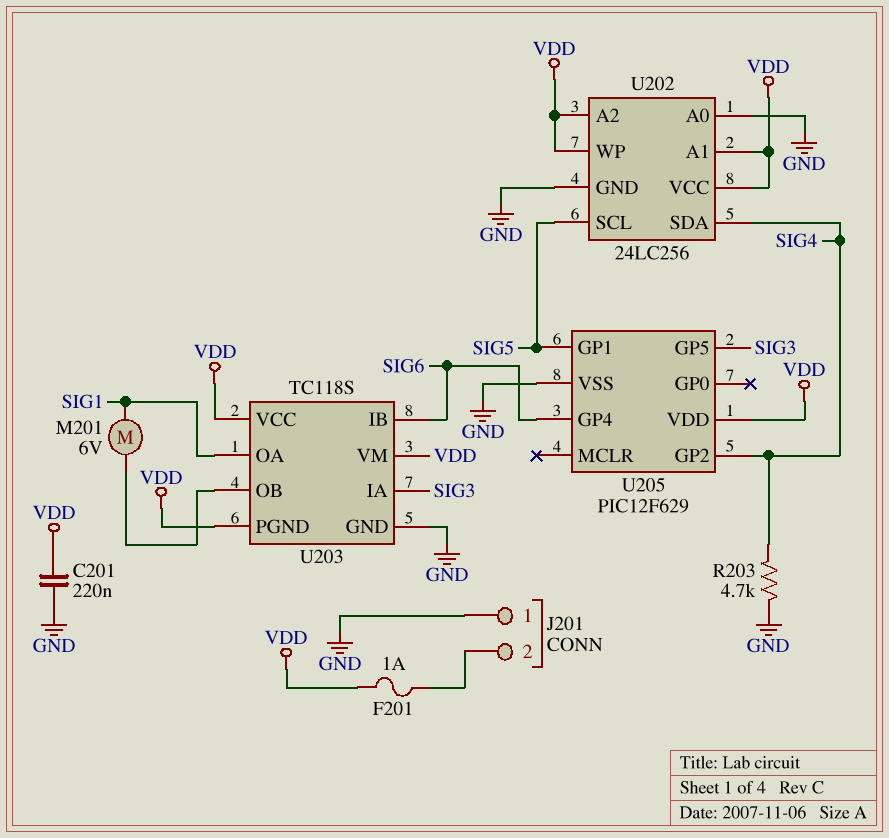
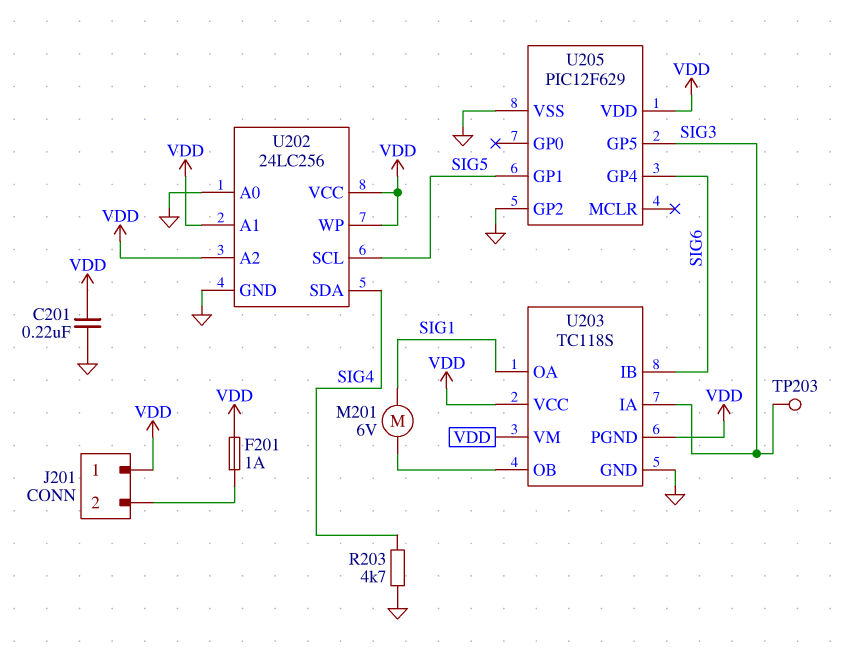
J201 pin 1: GND -> VDD
TP203: none -> test point (SIG3)
U205 pin GP2: SIG4 -> GND

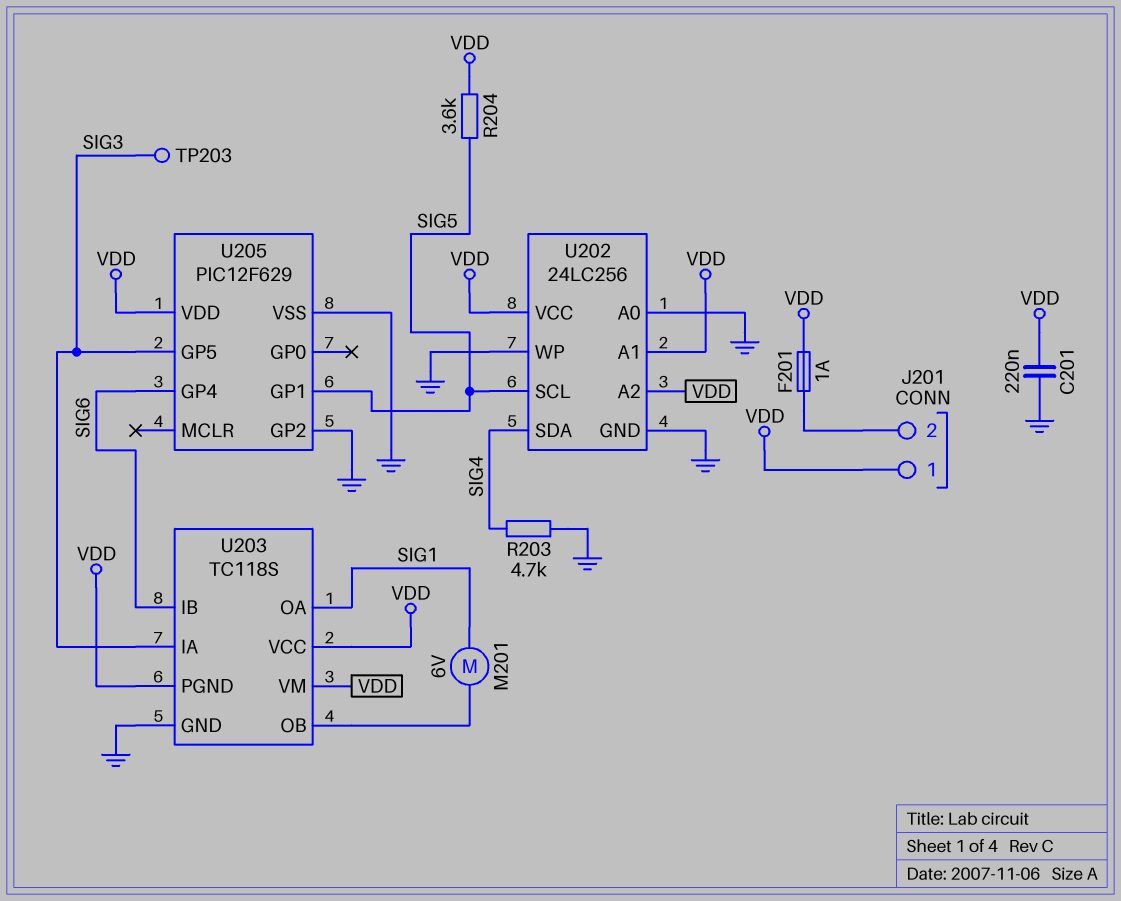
R204: none -> 3.6k (SIG5, VDD)
U202 pin WP: VDD -> GND

